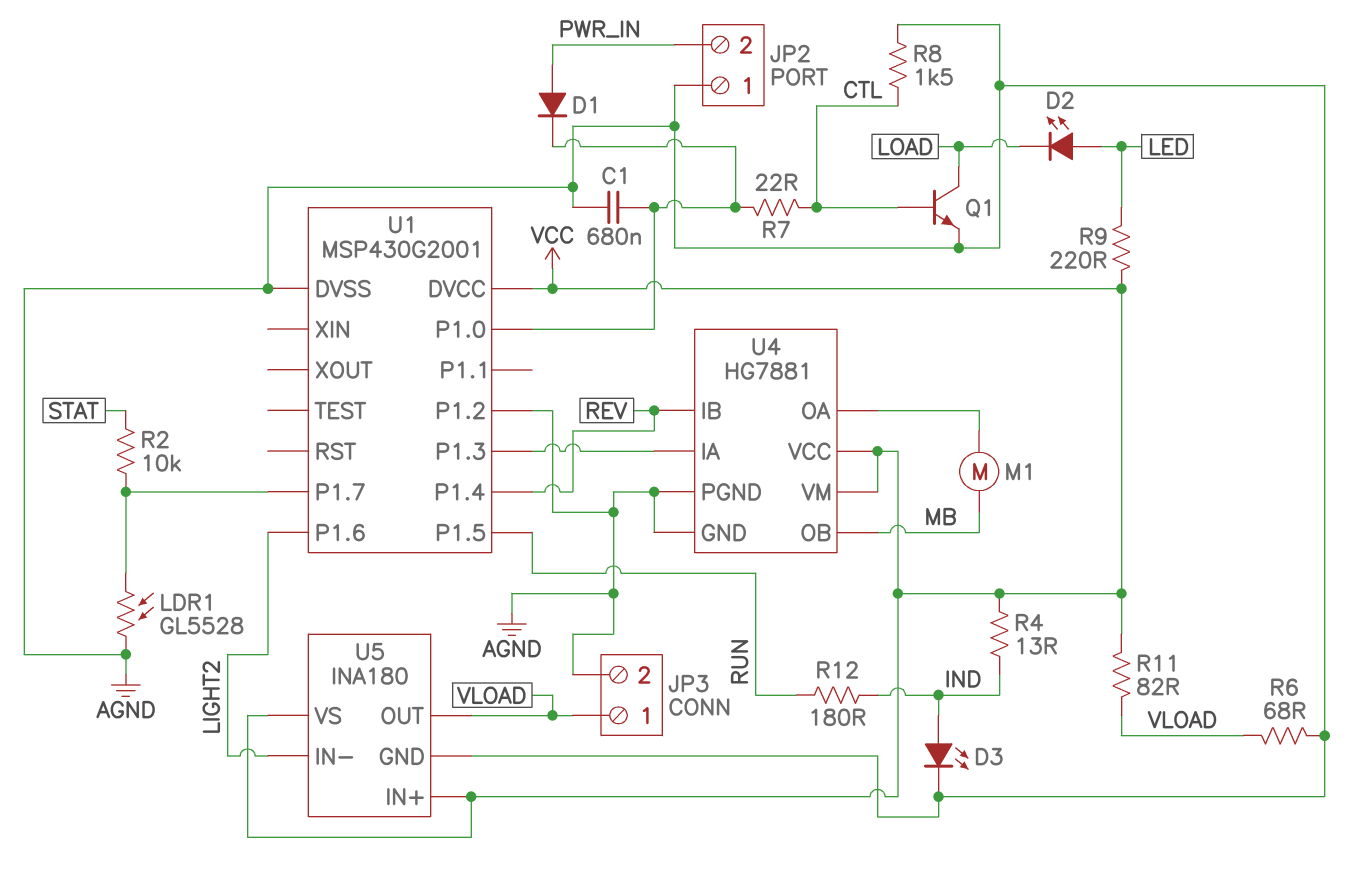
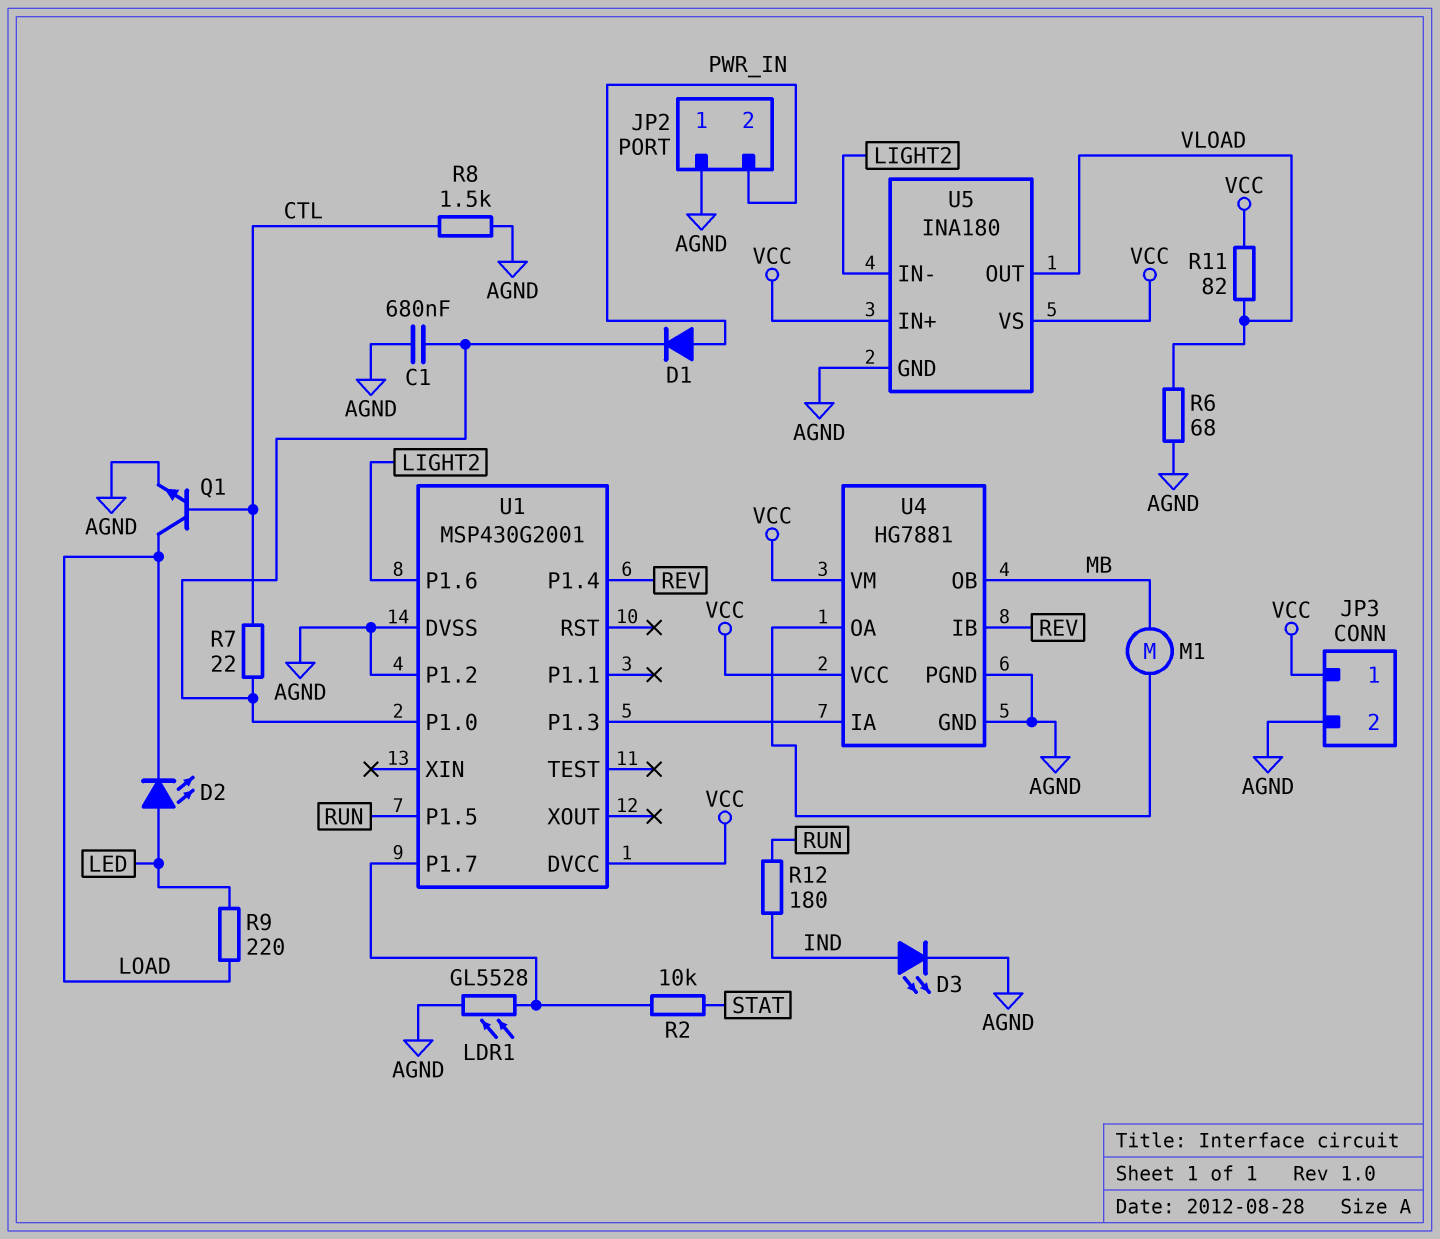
JP3 pin 1: VLOAD -> VCC
R4: 13 (IND, VCC) -> none
R9: 220 (LED, VCC) -> 220 (LED, LOAD)

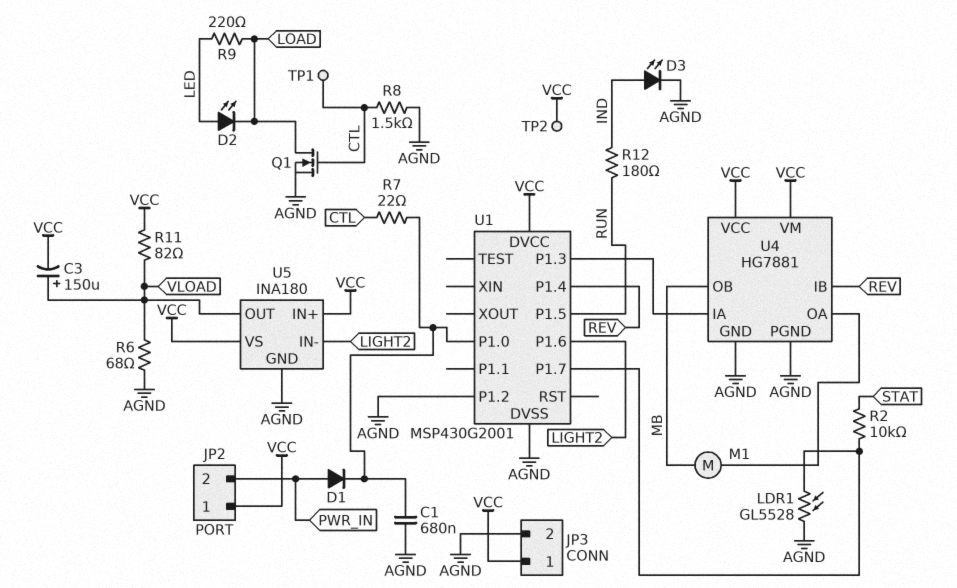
C3: none -> 150uF (plus VLOAD, minus VCC)
JP2 pin 1: AGND -> VCC
Q1: NPN (B CTL, C LOAD, E AGND) -> NMOS (G CTL, D LOAD, S AGND)
TP1: none -> test point (CTL)
TP2: none -> test point (VCC)

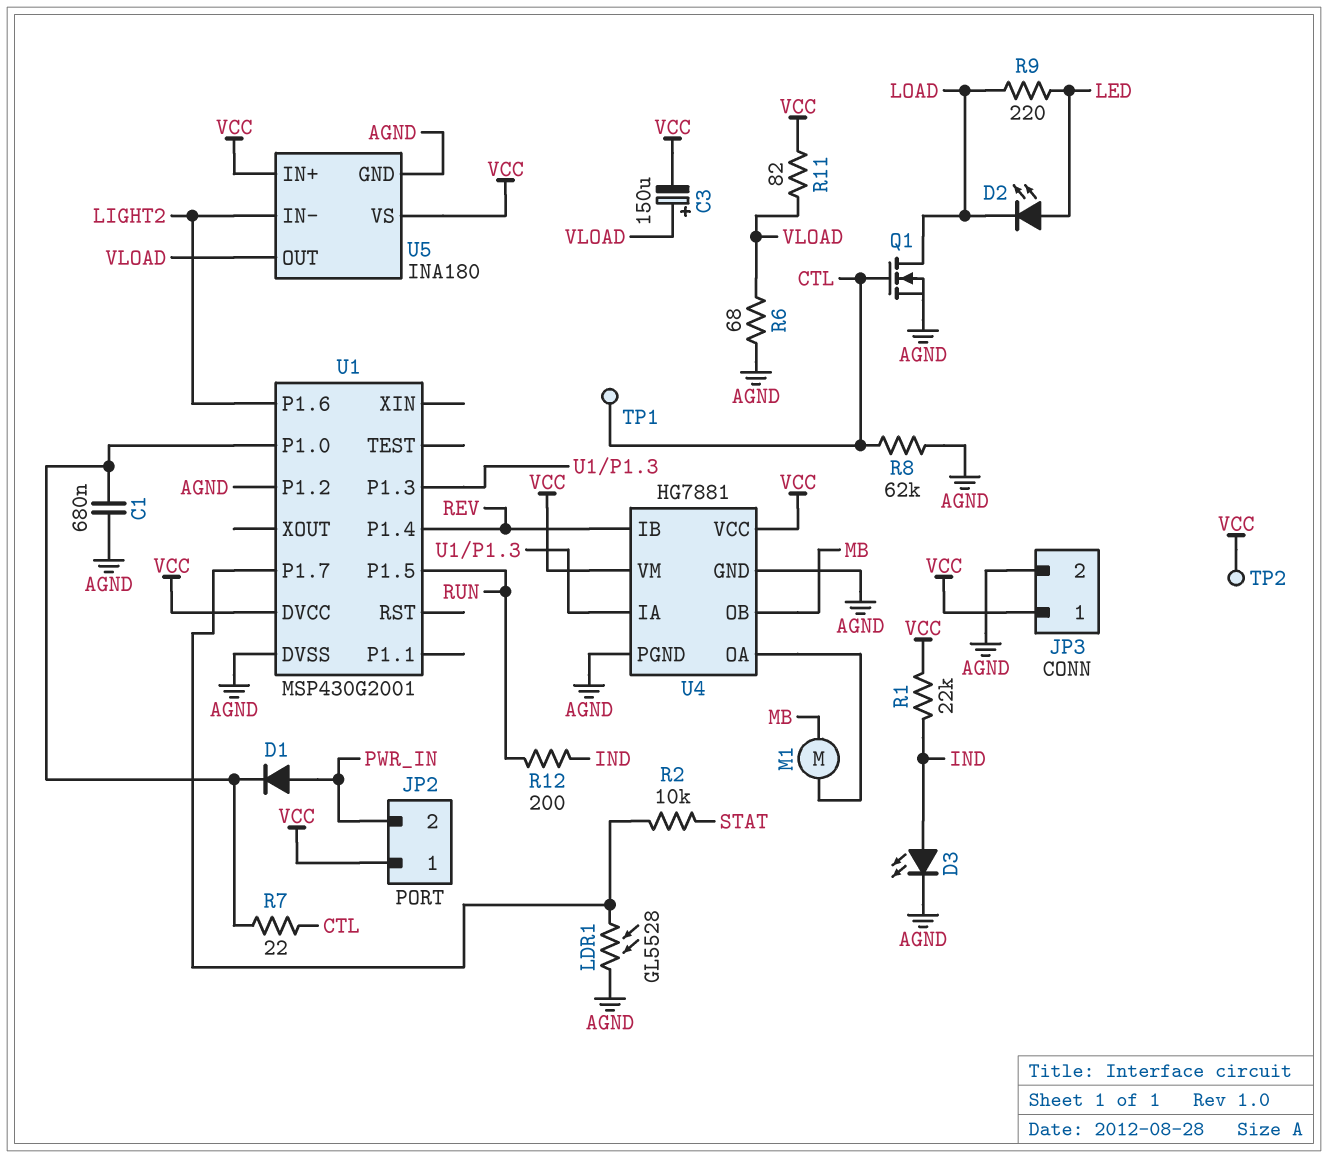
R1: none -> 22k (IND, VCC)
R8: 1.5k (AGND, CTL) -> 62k (AGND, CTL)
R12: 180 (IND, RUN) -> 200 (IND, RUN)

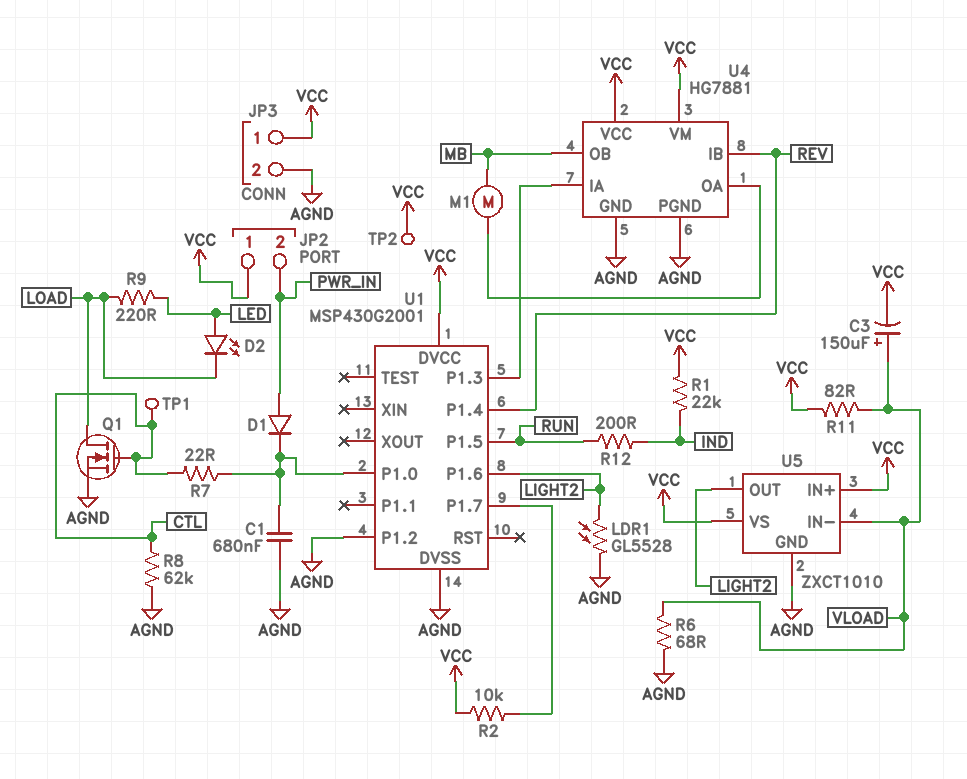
D3: LED (A IND, K AGND) -> none
LDR1: GL5528 (AGND, U1/P1.7) -> GL5528 (AGND, LIGHT2)
R2: 10k (STAT, U1/P1.7) -> 10k (U1/P1.7, VCC)
U5: INA180 -> ZXCT1010
U5 pin IN-: LIGHT2 -> VLOAD
U5 pin OUT: VLOAD -> LIGHT2

